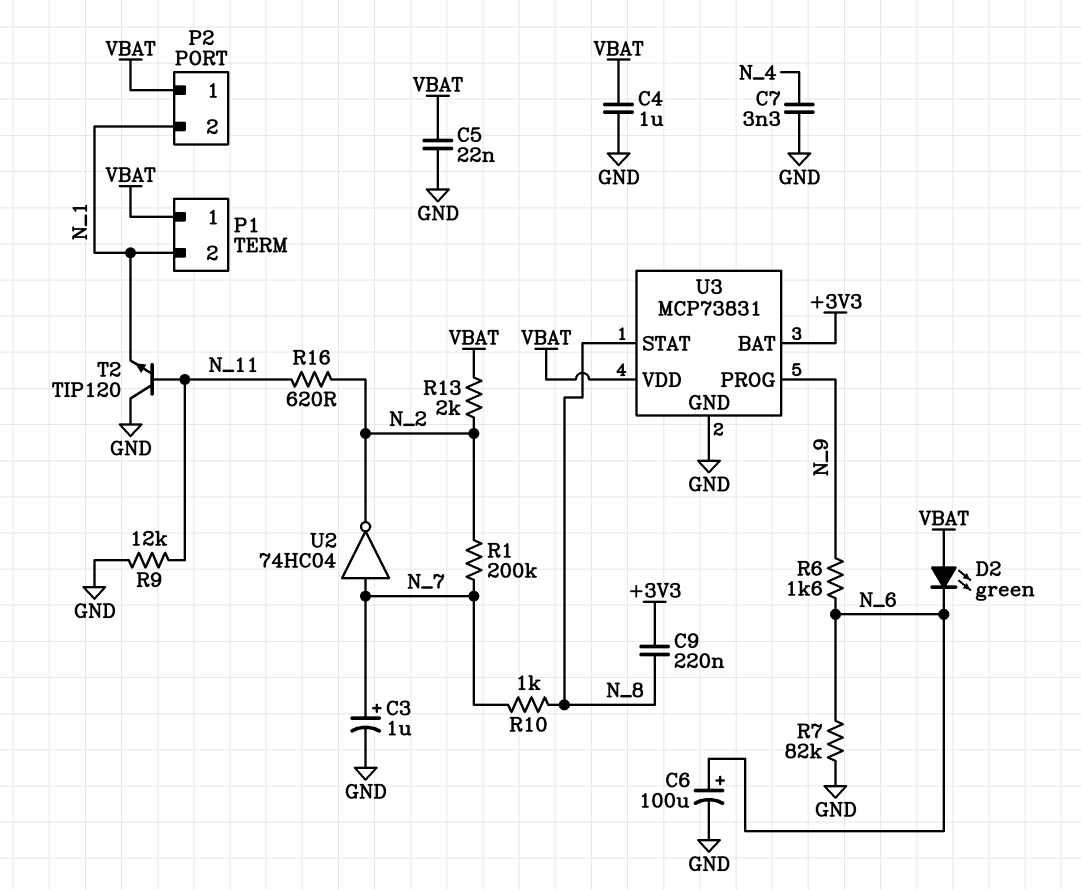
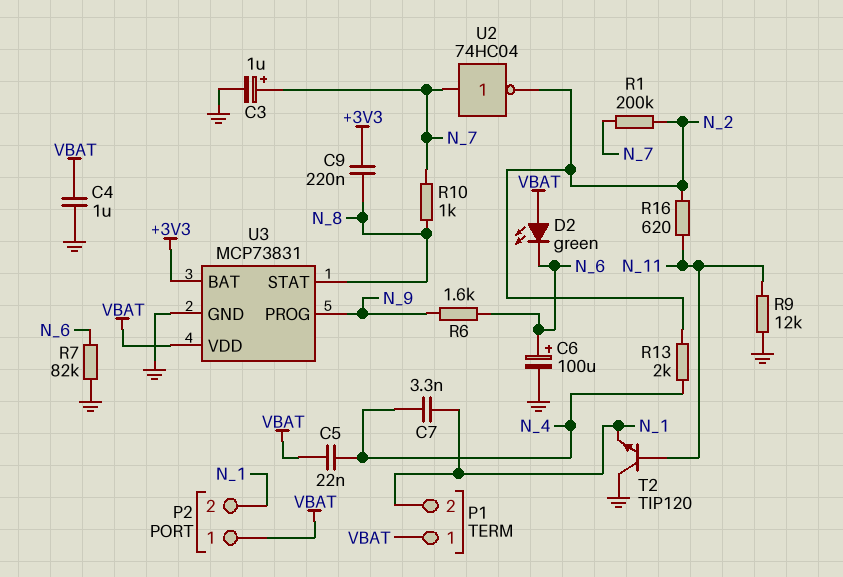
C5: 22nF (GND, VBAT) -> 22nF (N_4, VBAT)
C7: 3.3nF (GND, N_4) -> 3.3nF (N_1, N_4)
R13: 2k (N_2, VBAT) -> 2k (N_2, N_4)

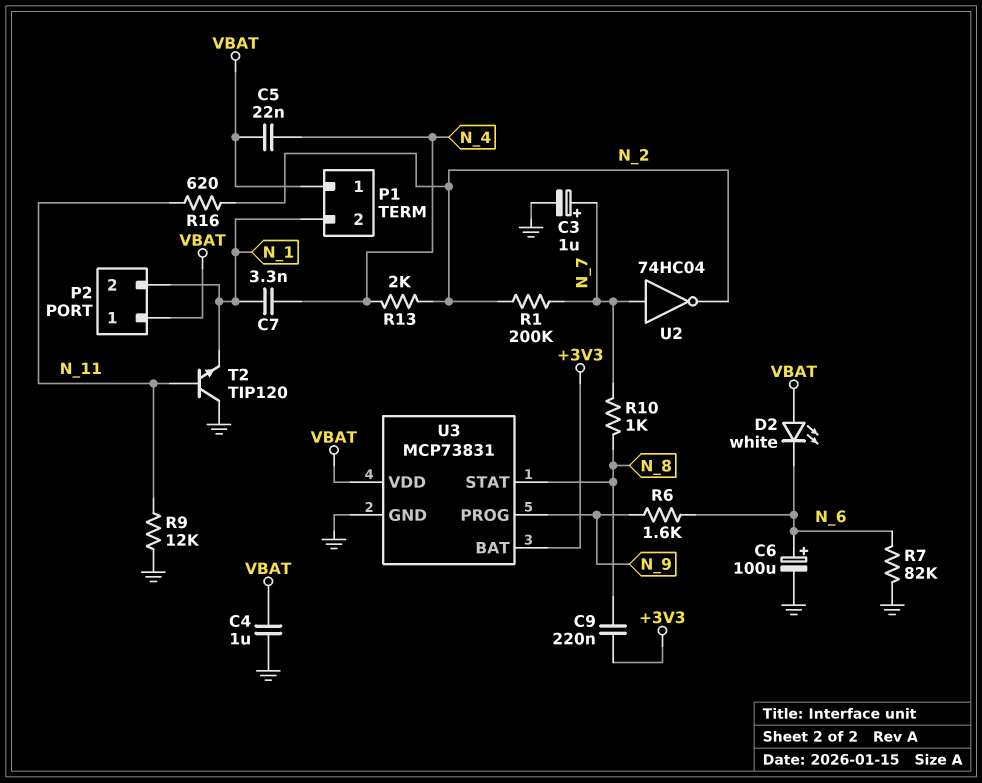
D2: LED green (A VBAT, K N_6) -> LED white (A VBAT, K N_6)

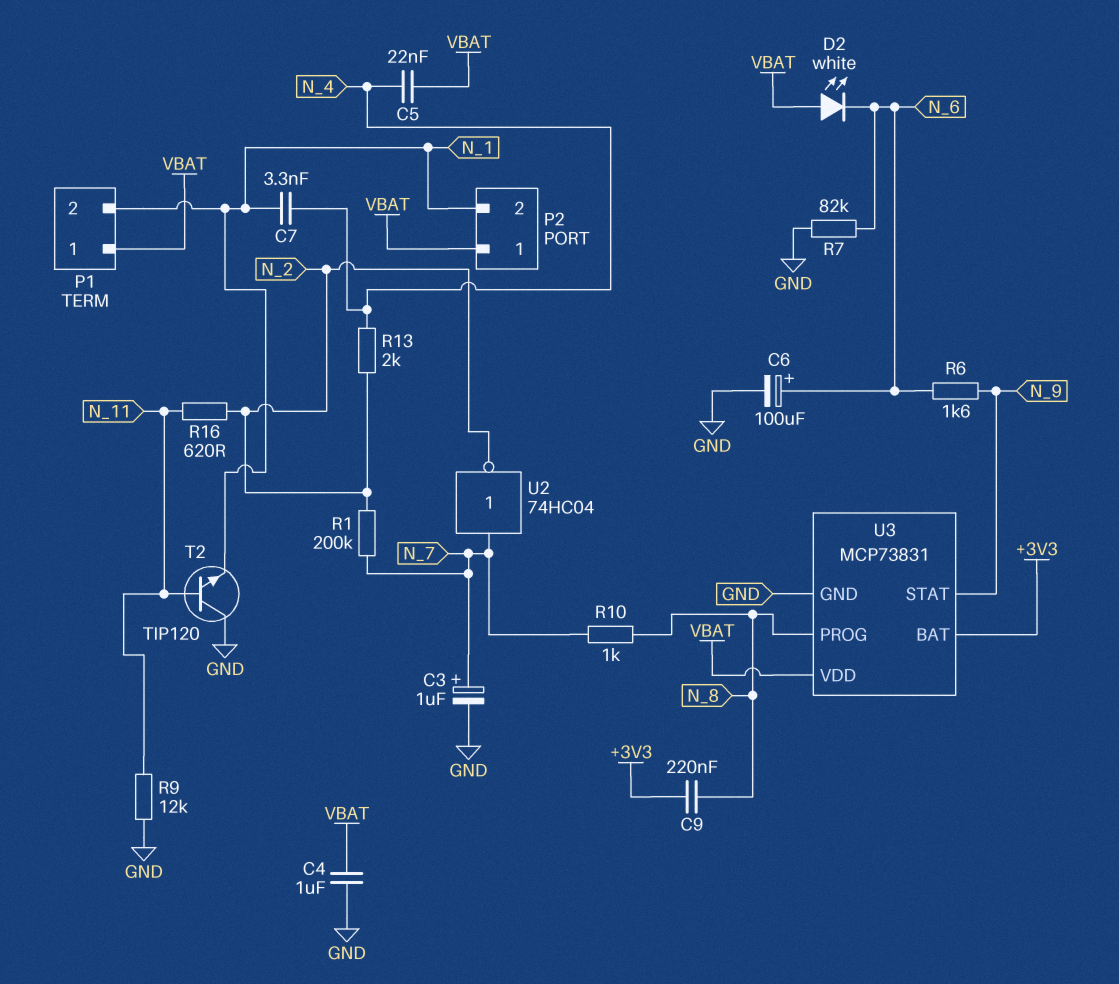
U3 pin PROG: N_9 -> N_8
U3 pin STAT: N_8 -> N_9

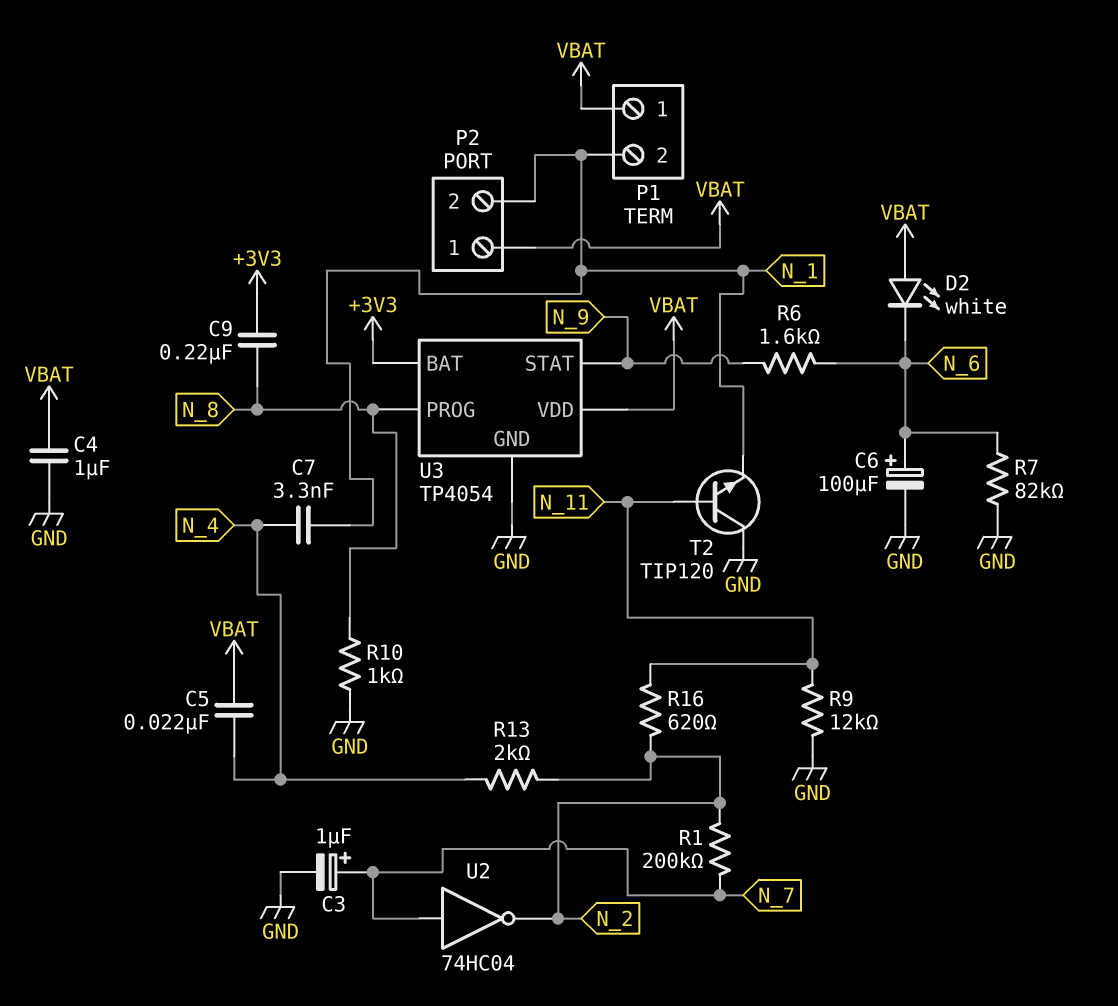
R10: 1k (N_7, N_8) -> 1k (GND, N_8)
U3: MCP73831 -> TP4054

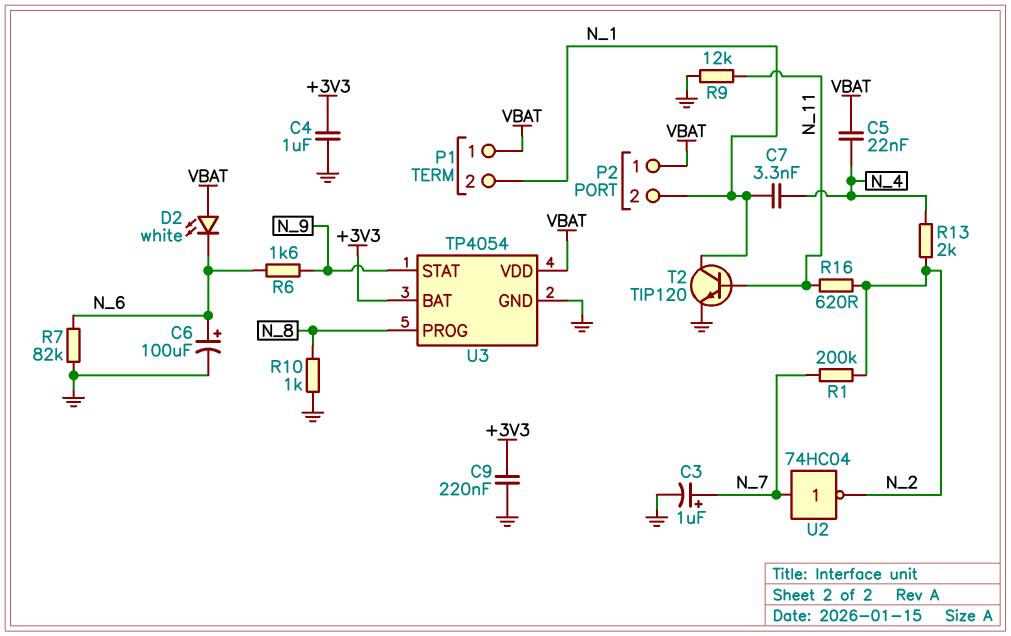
C4: 1uF (GND, VBAT) -> 1uF (+3V3, GND)
C9: 220nF (+3V3, N_8) -> 220nF (+3V3, GND)
T2: NPN TIP120 (B N_11, C GND, E N_1) -> NPN TIP120 (B N_11, C N_1, E GND)

